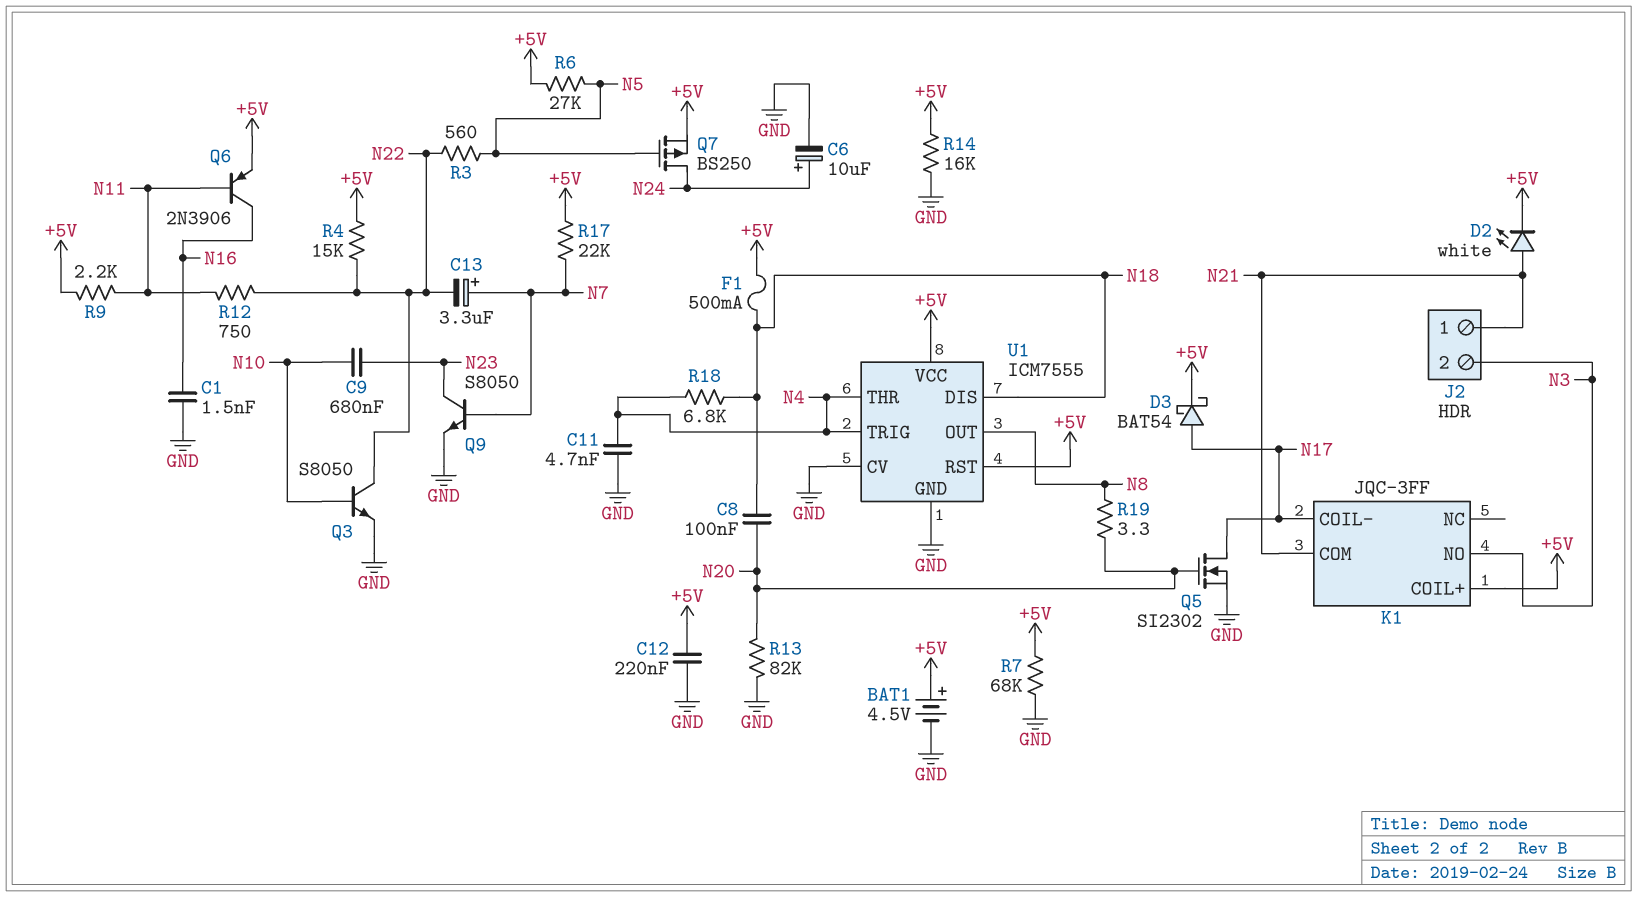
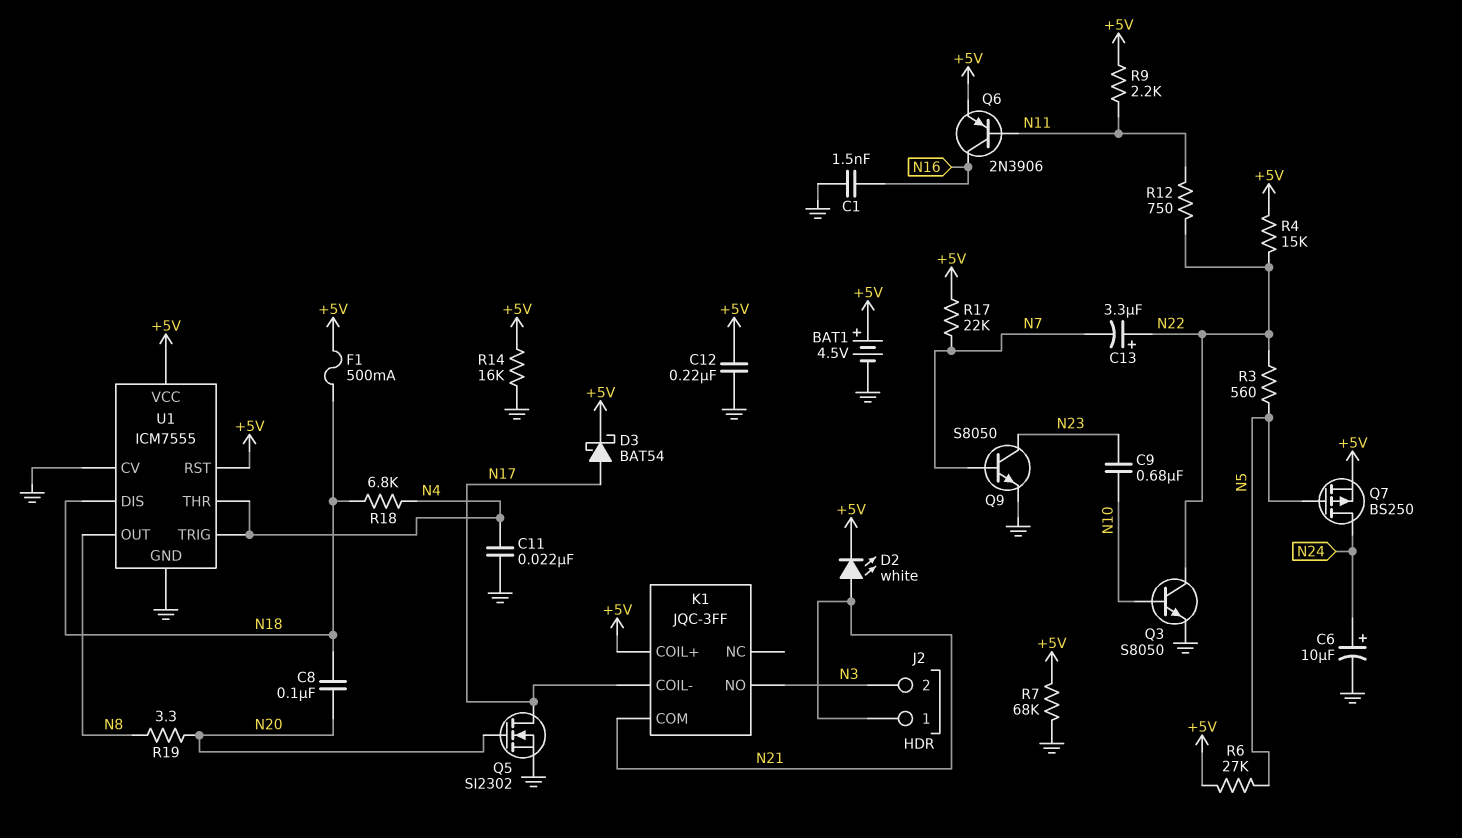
C11: 4.7nF (GND, N4) -> 22nF (GND, N4)
C13: 3.3uF (plus N7, minus N22) -> 3.3uF (plus N22, minus N7)
R13: 82k (GND, N20) -> none

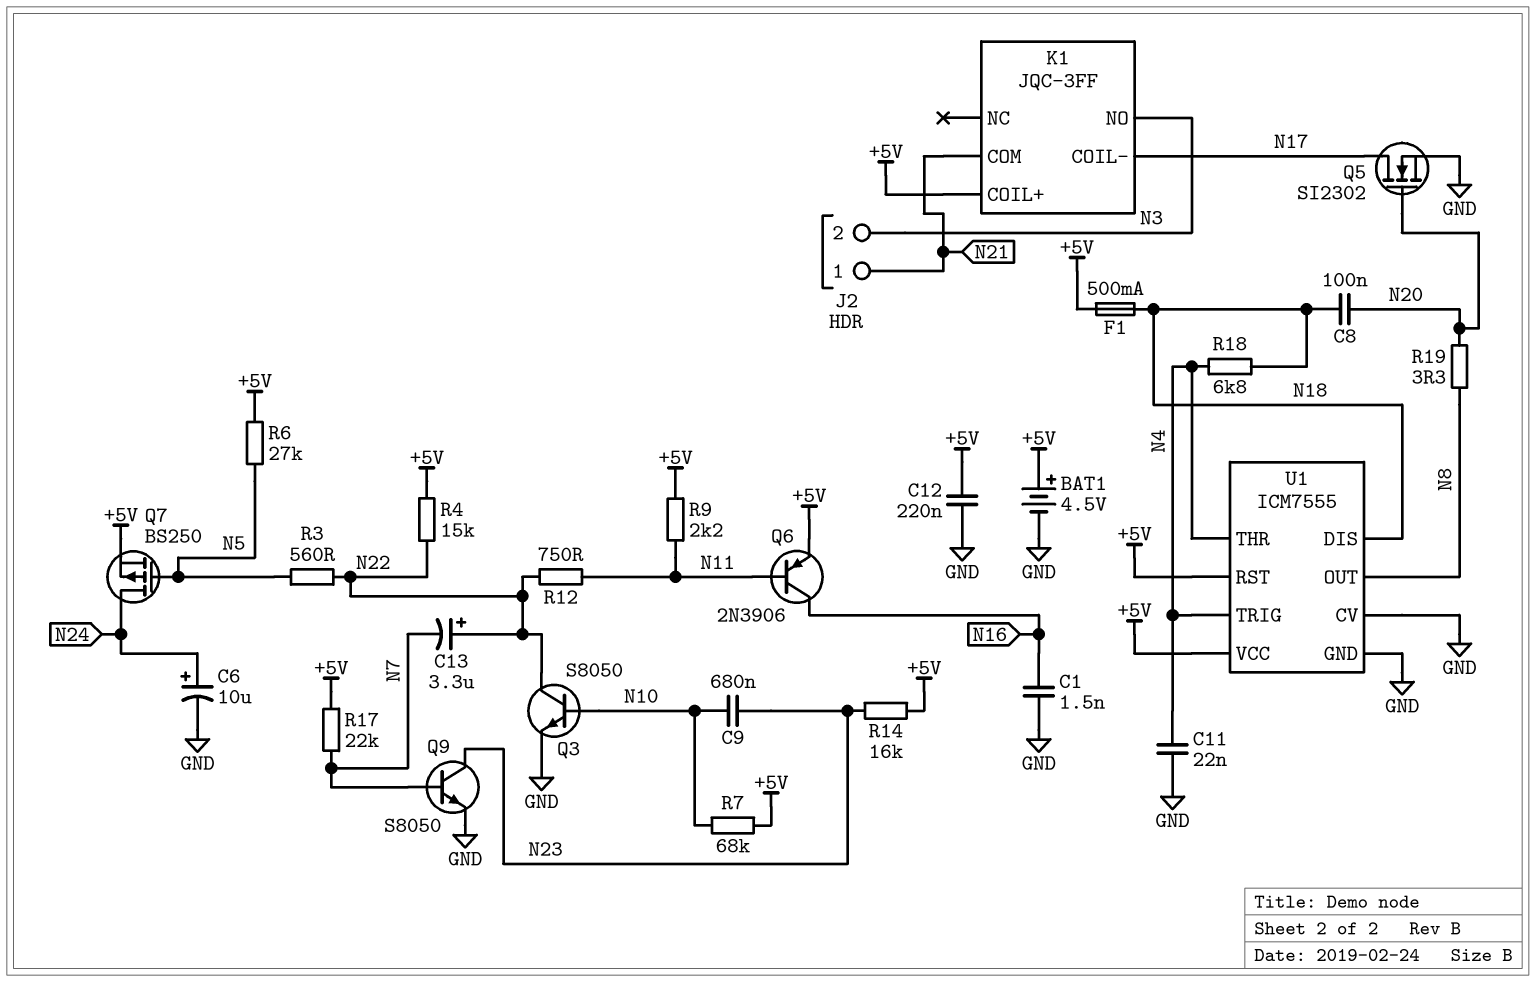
D2: LED white (A N21, K +5V) -> none
D3: schottky BAT54 (A N17, K +5V) -> none
R7: 68k (+5V, GND) -> 68k (+5V, N10)
R14: 16k (+5V, GND) -> 16k (+5V, N23)

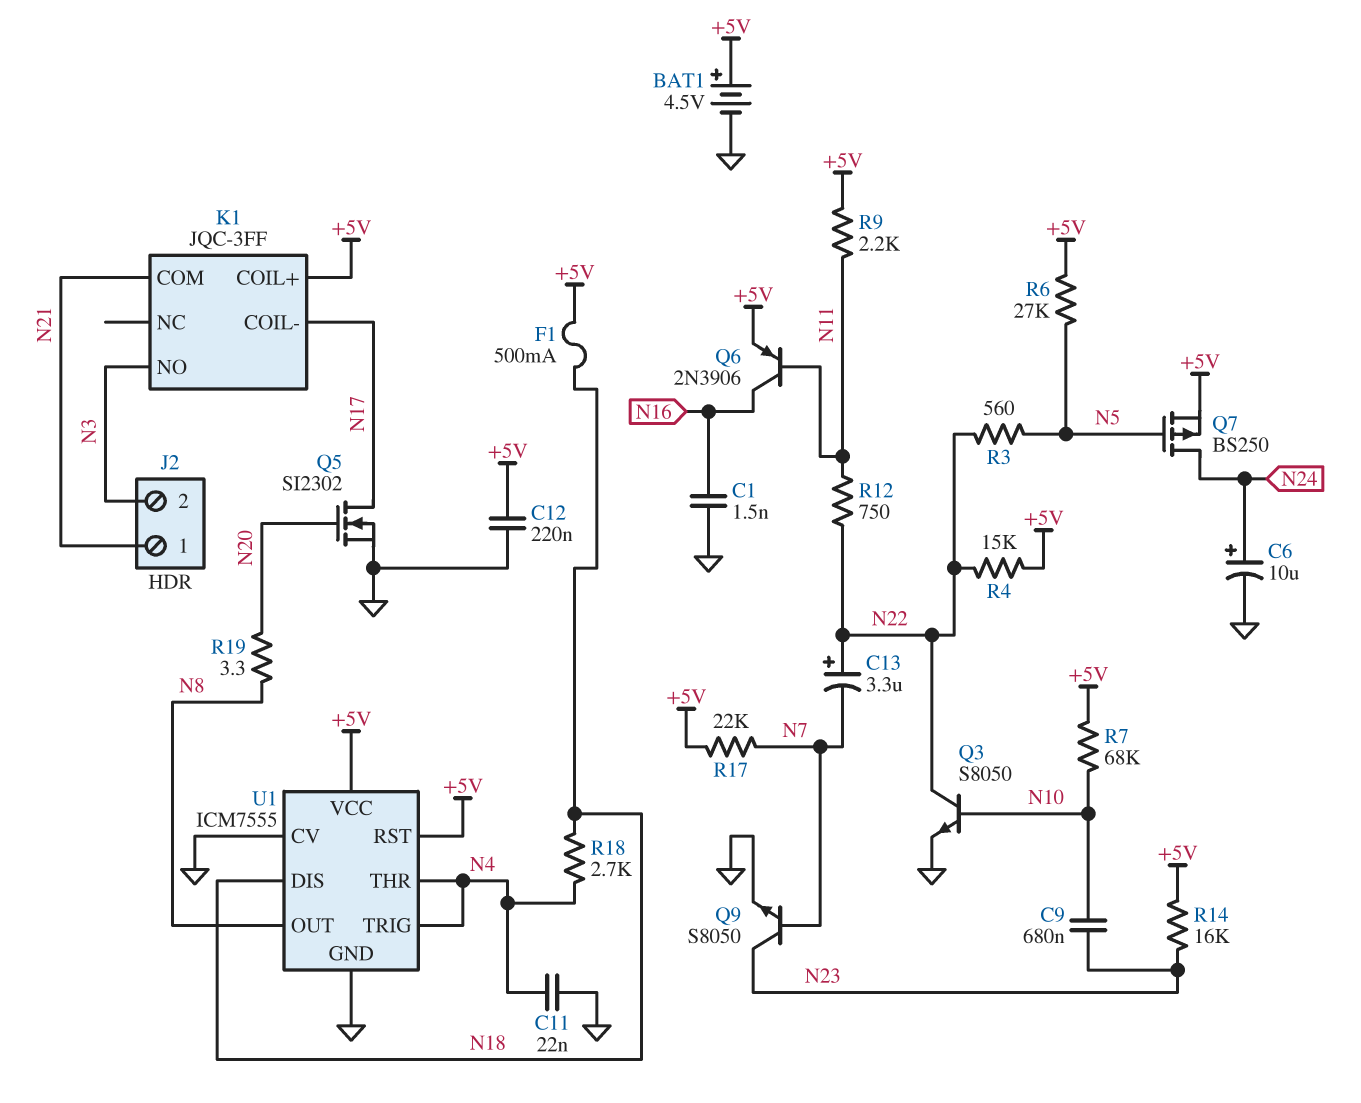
C8: 100nF (N18, N20) -> none
R18: 6.8k (N4, N18) -> 2.7k (N4, N18)

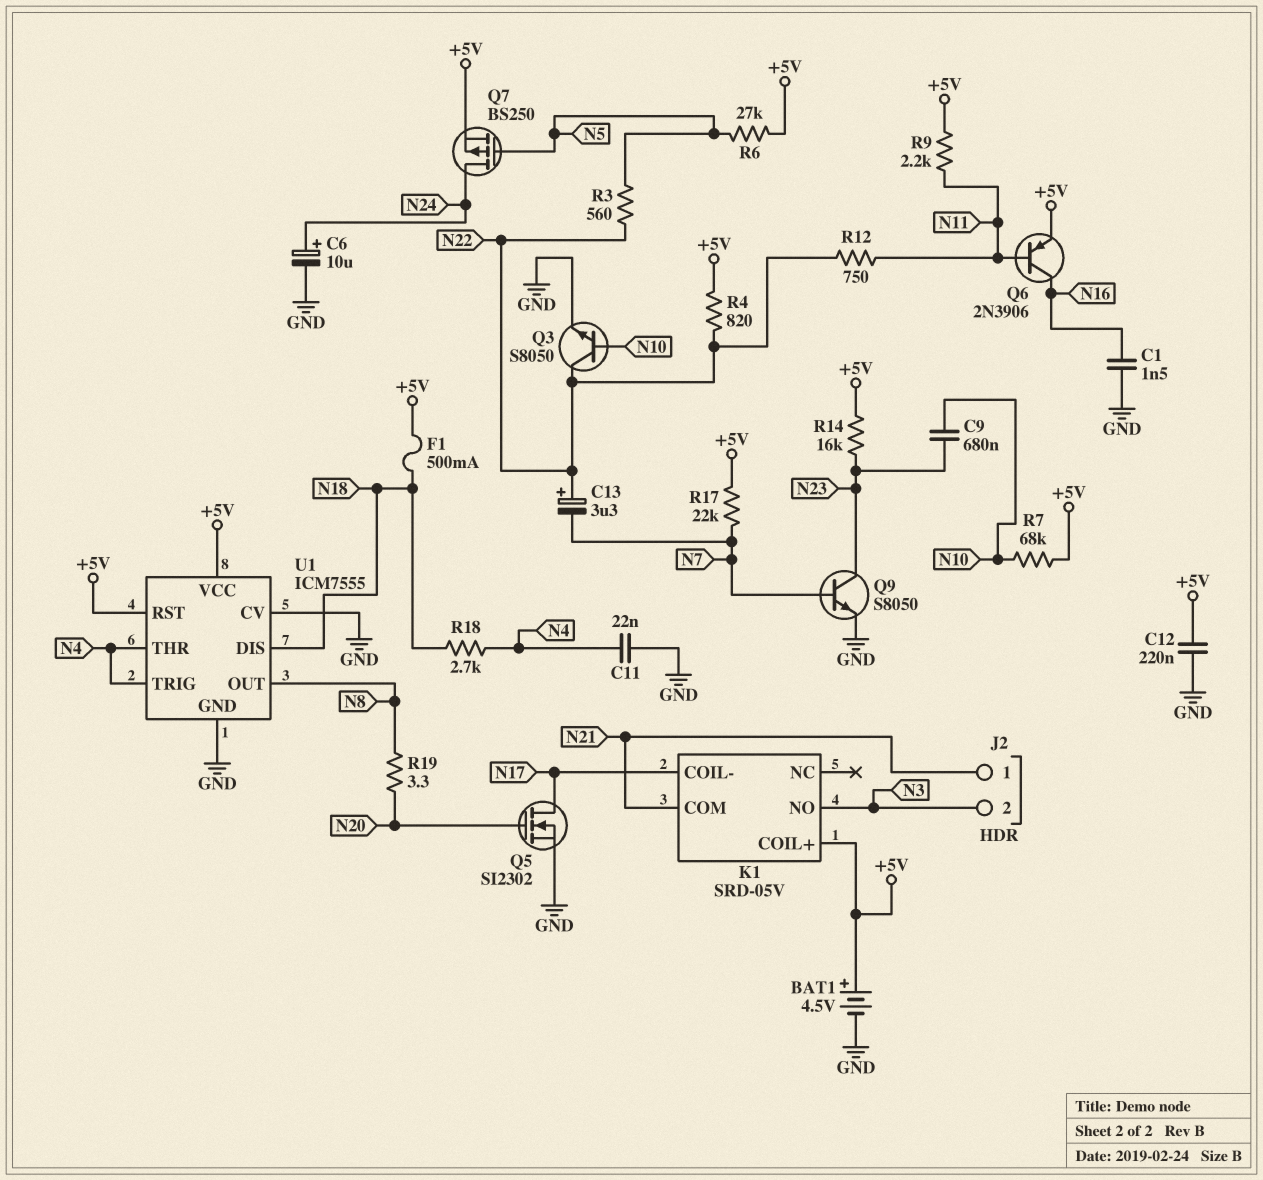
K1: JQC-3FF -> SRD-05V
R4: 15k (+5V, N22) -> 820 (+5V, N22)

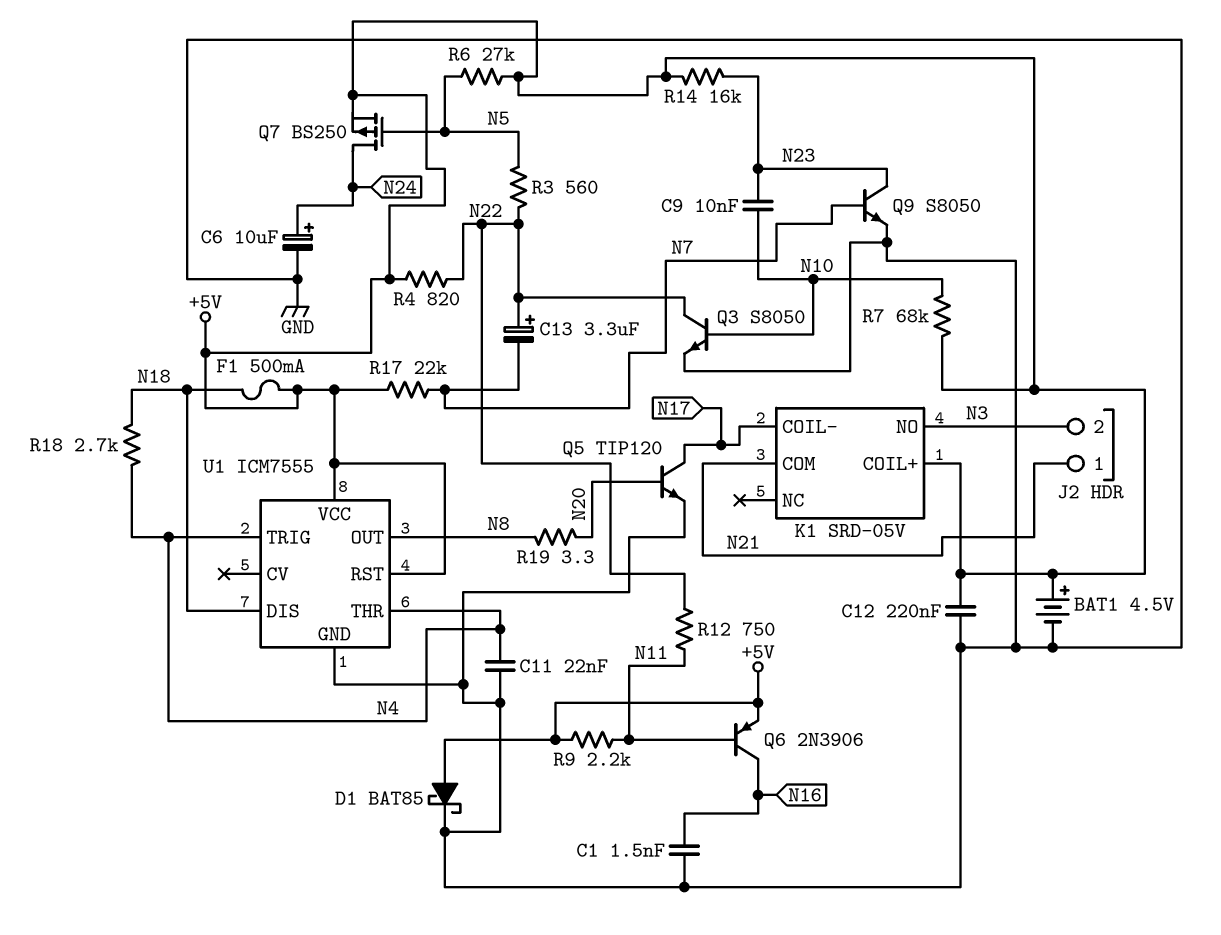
C9: 680nF (N10, N23) -> 10nF (N10, N23)
D1: none -> schottky BAT85 (A +5V, K GND)
Q5: NMOS SI2302 (G N20, D N17, S GND) -> NPN TIP120 (B N20, C N17, E GND)
U1 pin CV: GND -> none

